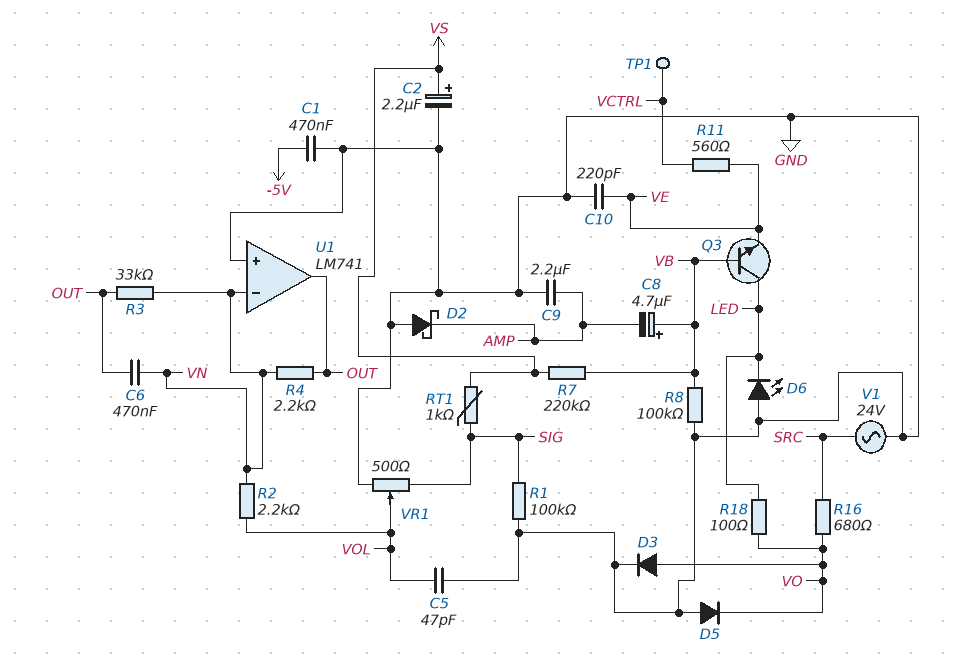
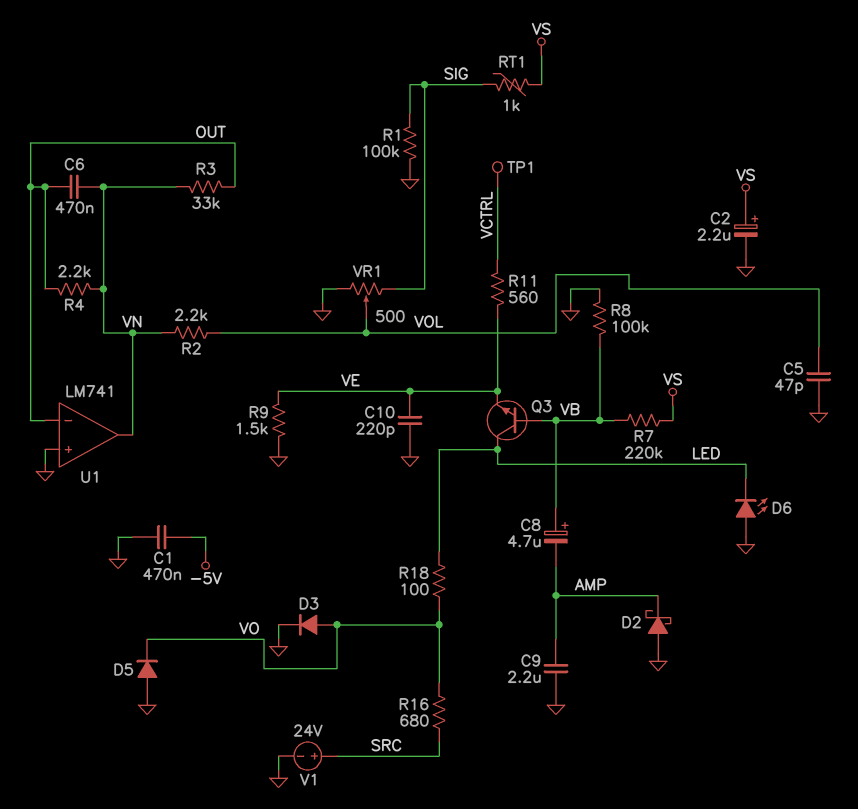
R9: none -> 1.5k (GND, VE)
U1 pin in-: VN -> OUT
U1 pin out: OUT -> VN
V1: AC 24V (GND, SRC) -> 24V (plus SRC, minus GND)

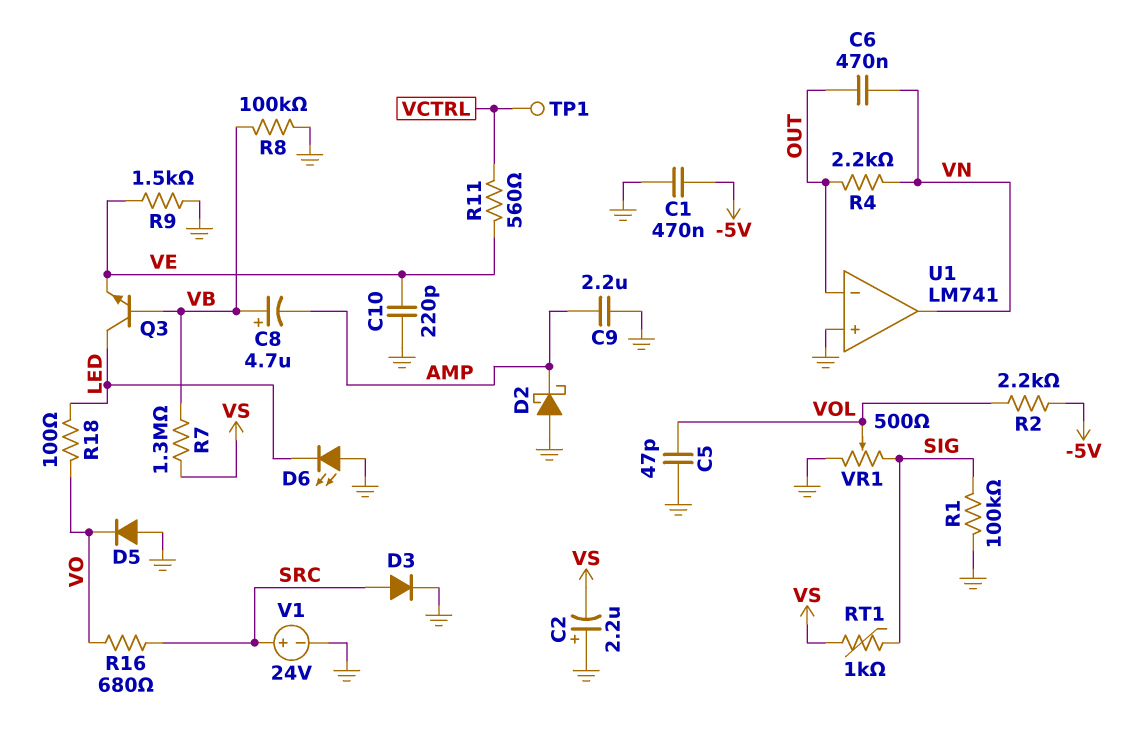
C2: 2.2uF (plus VS, minus GND) -> 2.2uF (plus GND, minus VS)
D3: diode (A VO, K GND) -> diode (A SRC, K GND)
R2: 2.2k (VN, VOL) -> 2.2k (-5V, VOL)
R3: 33k (OUT, VN) -> none
R7: 220k (VB, VS) -> 1.3M (VB, VS)

